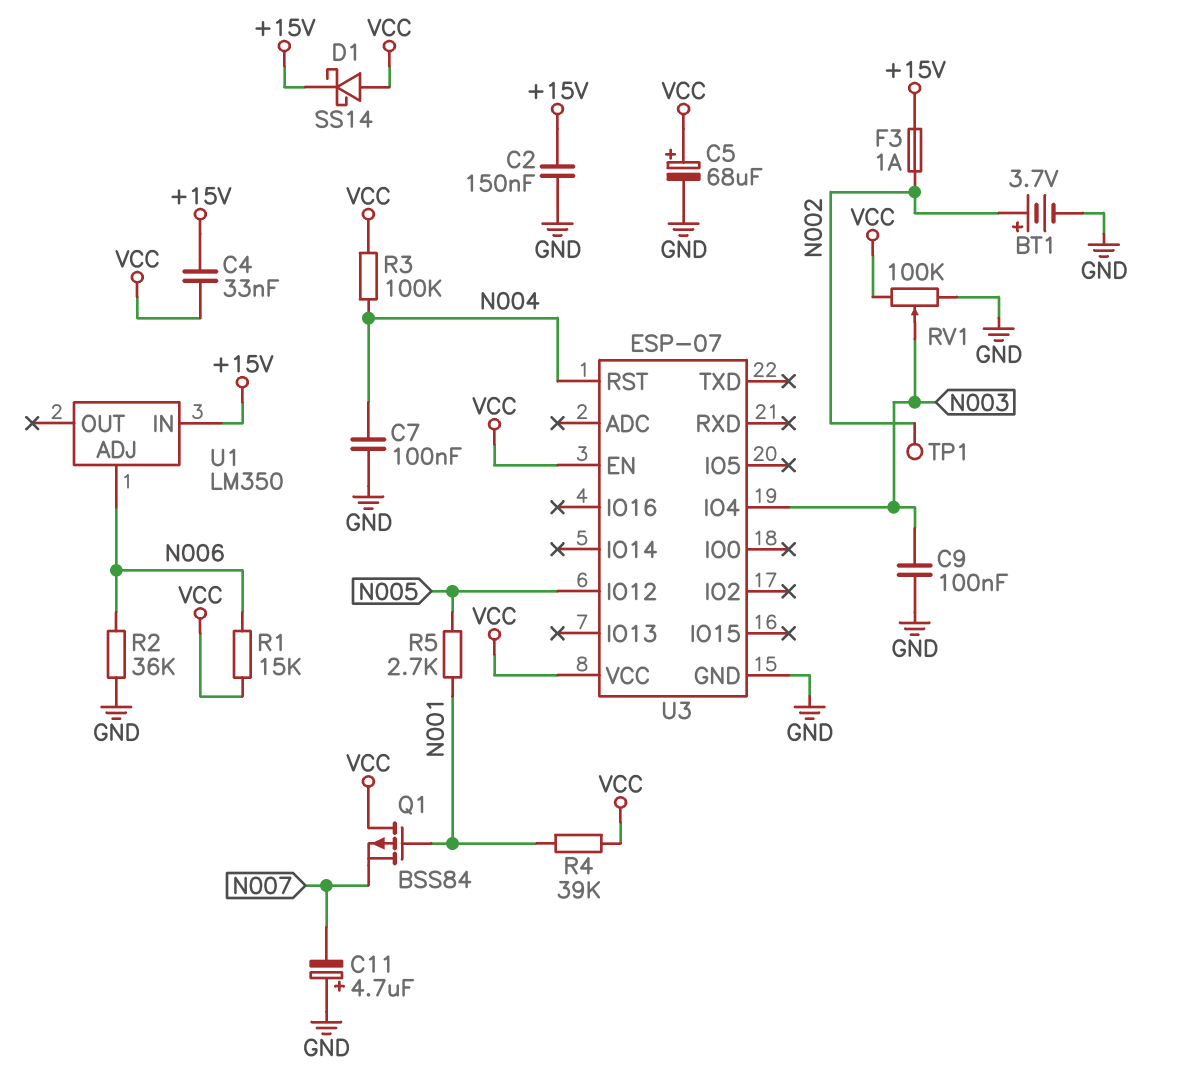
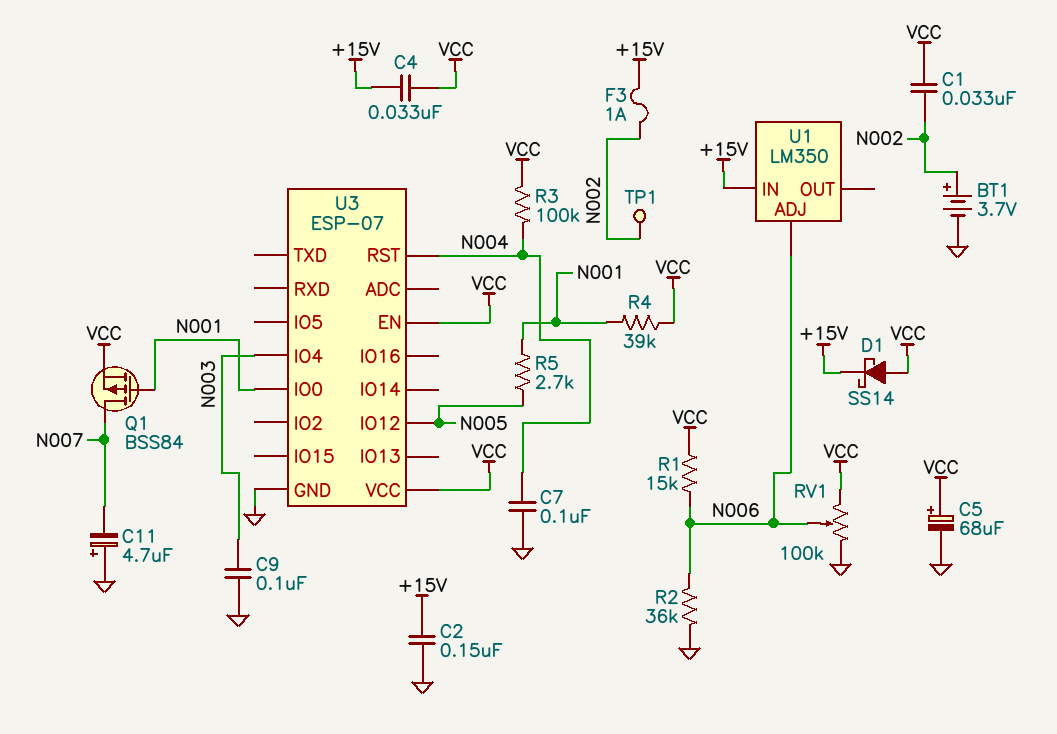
C1: none -> 33nF (N002, VCC)
Q1: PMOS BSS84 (G N001, D VCC, S N007) -> PMOS BSS84 (G N001, D N007, S VCC)
RV1: 100k (GND, VCC, wiper N003) -> 100k (GND, VCC, wiper N006)
U3 pin IO0: none -> N001

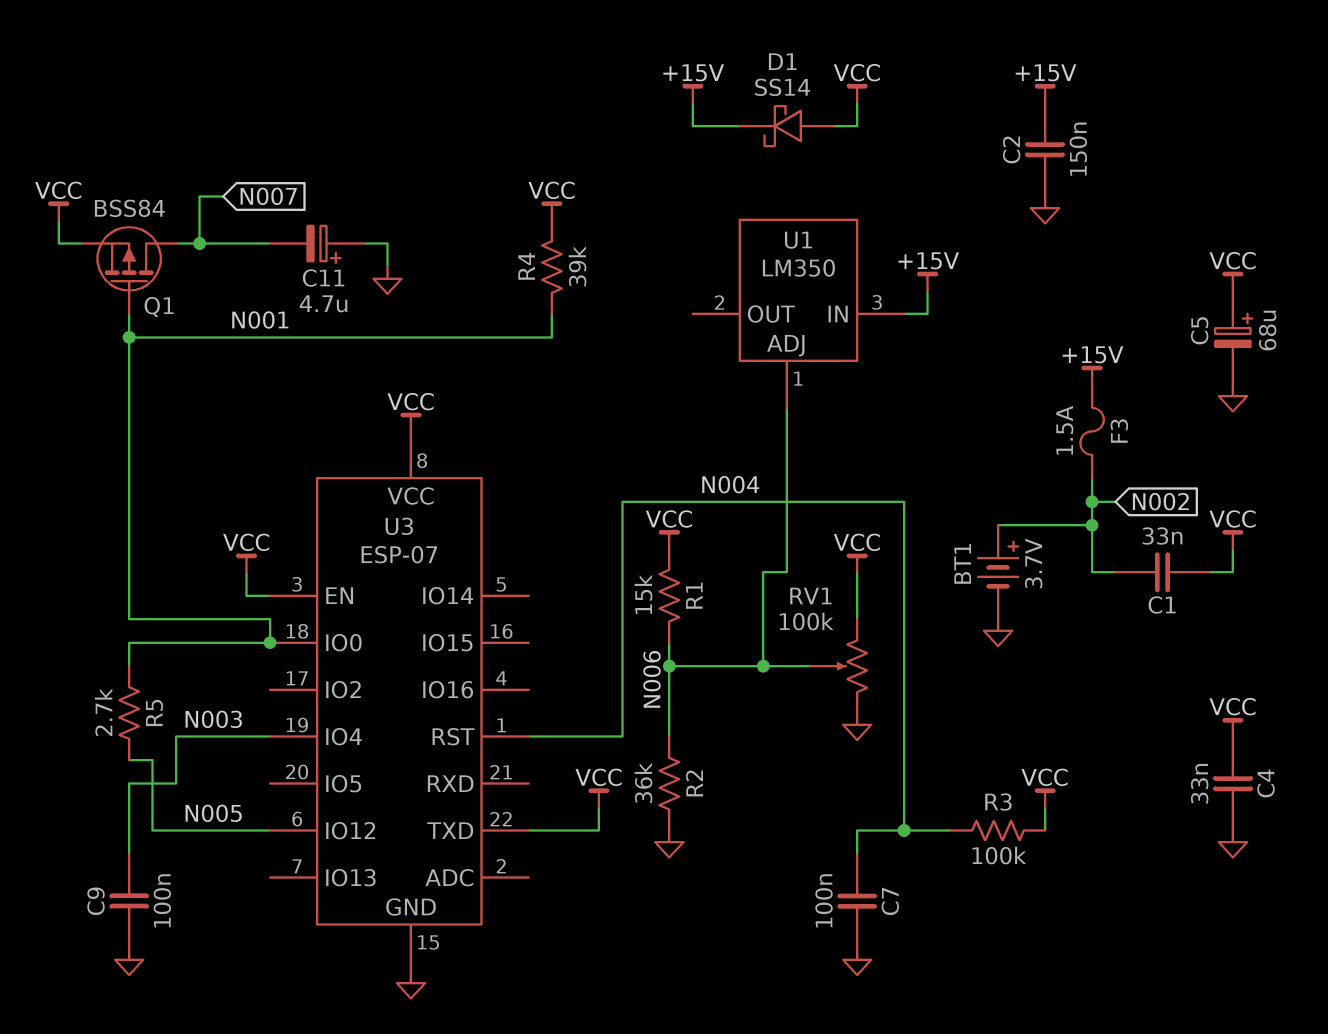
C4: 33nF (+15V, VCC) -> 33nF (GND, VCC)
F3: 1A (+15V, N002) -> 1.5A (+15V, N002)
TP1: test point (N002) -> none
U3 pin TXD: none -> VCC

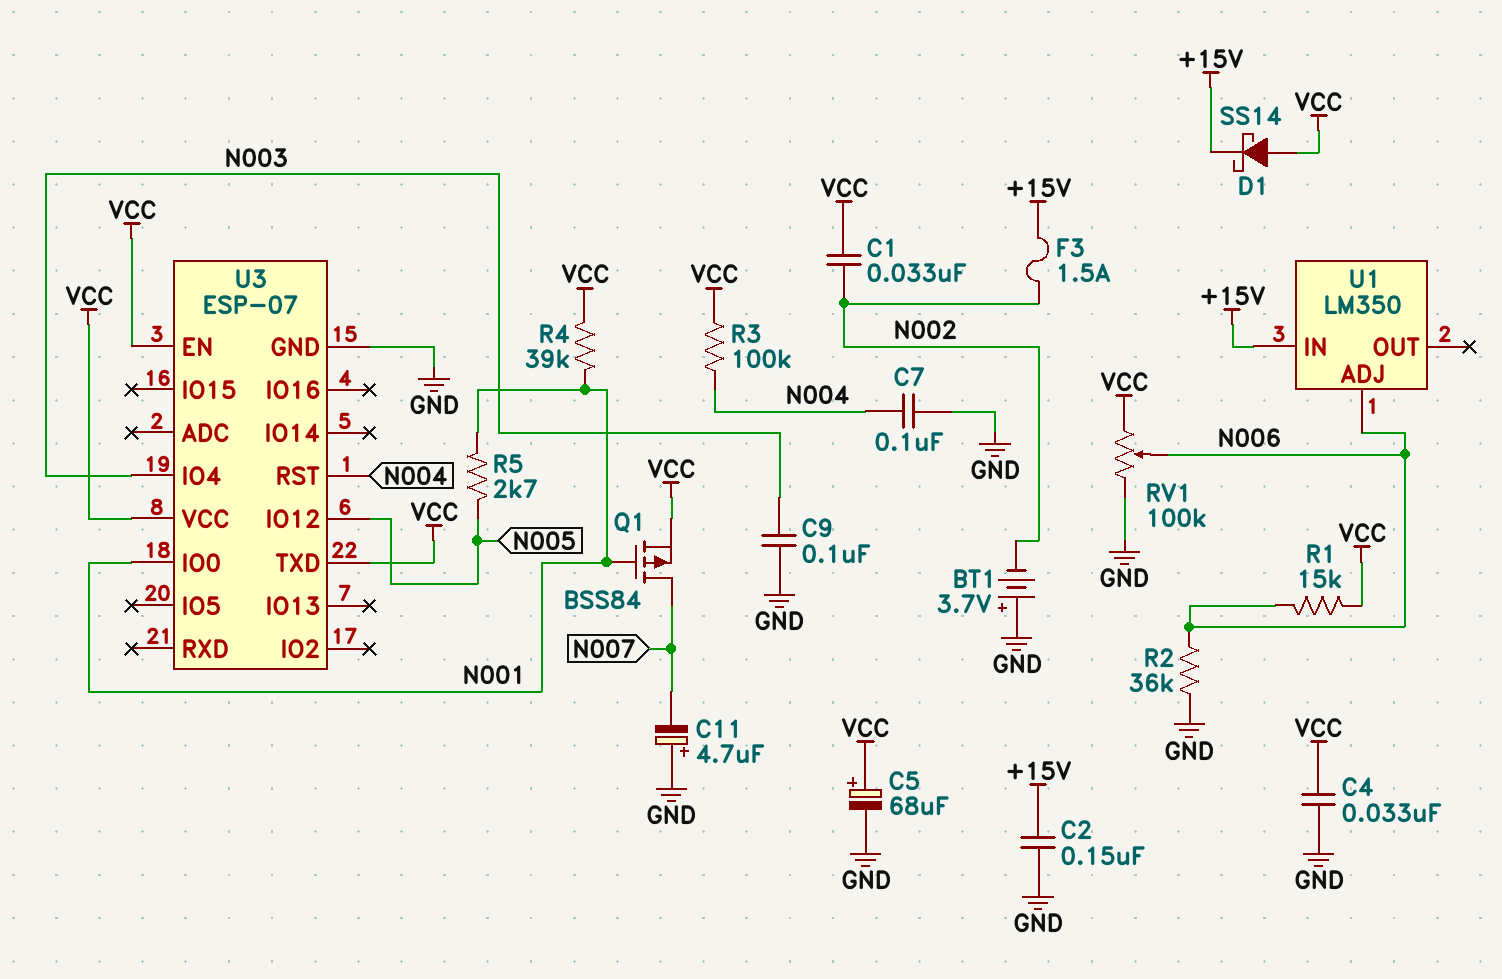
BT1: 3.7V (plus N002, minus GND) -> 3.7V (plus GND, minus N002)

